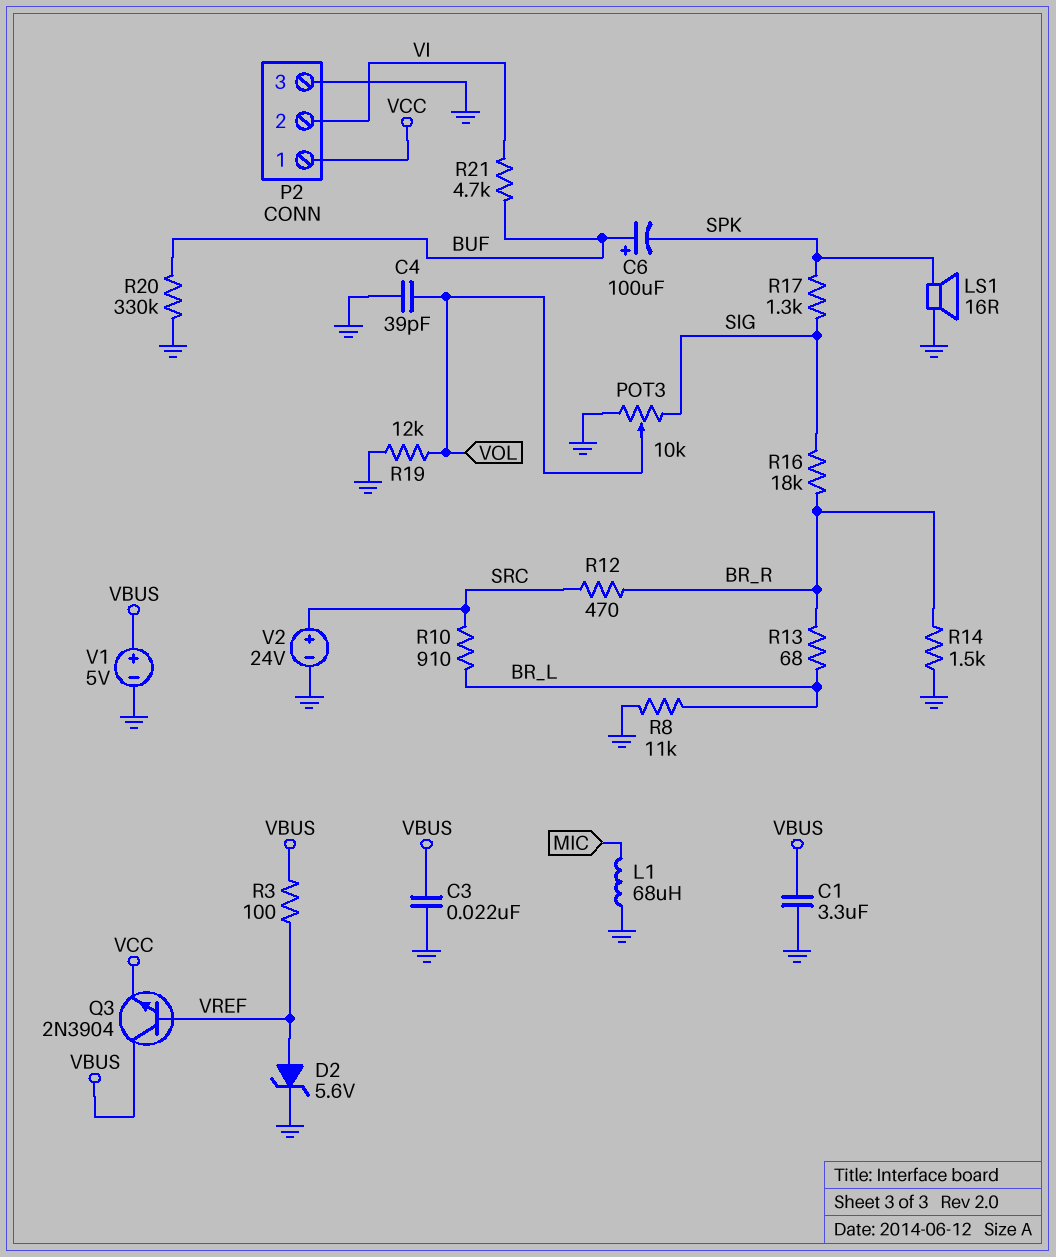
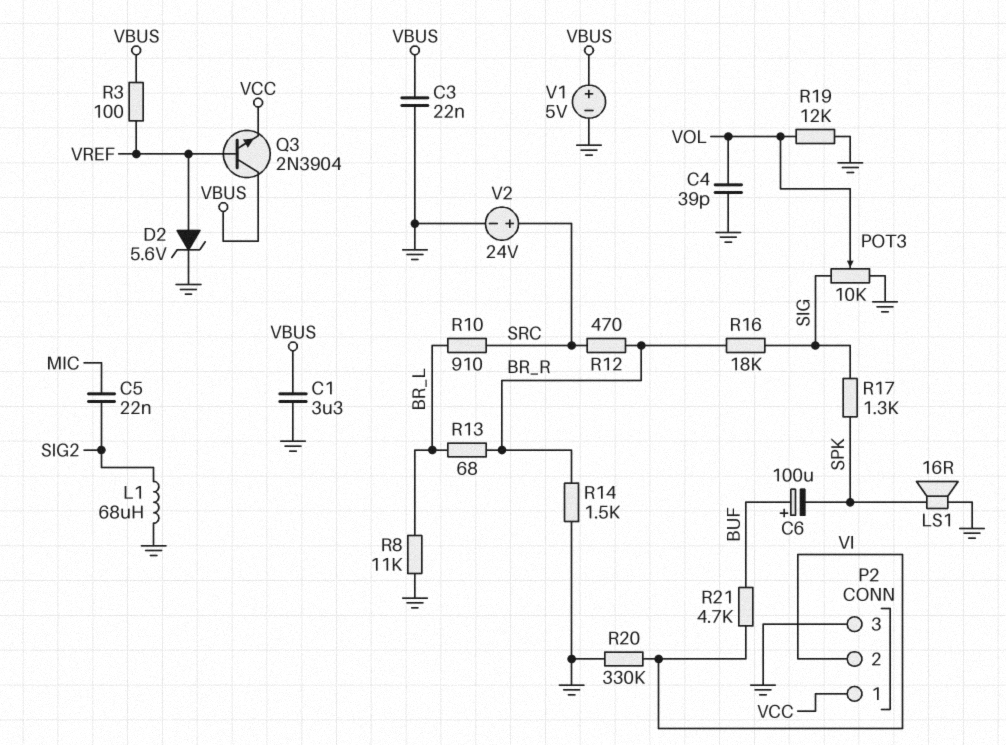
C5: none -> 22nF (MIC, SIG2)
L1: 68uH (GND, MIC) -> 68uH (GND, SIG2)
R20: 330k (BUF, GND) -> 330k (GND, VI)

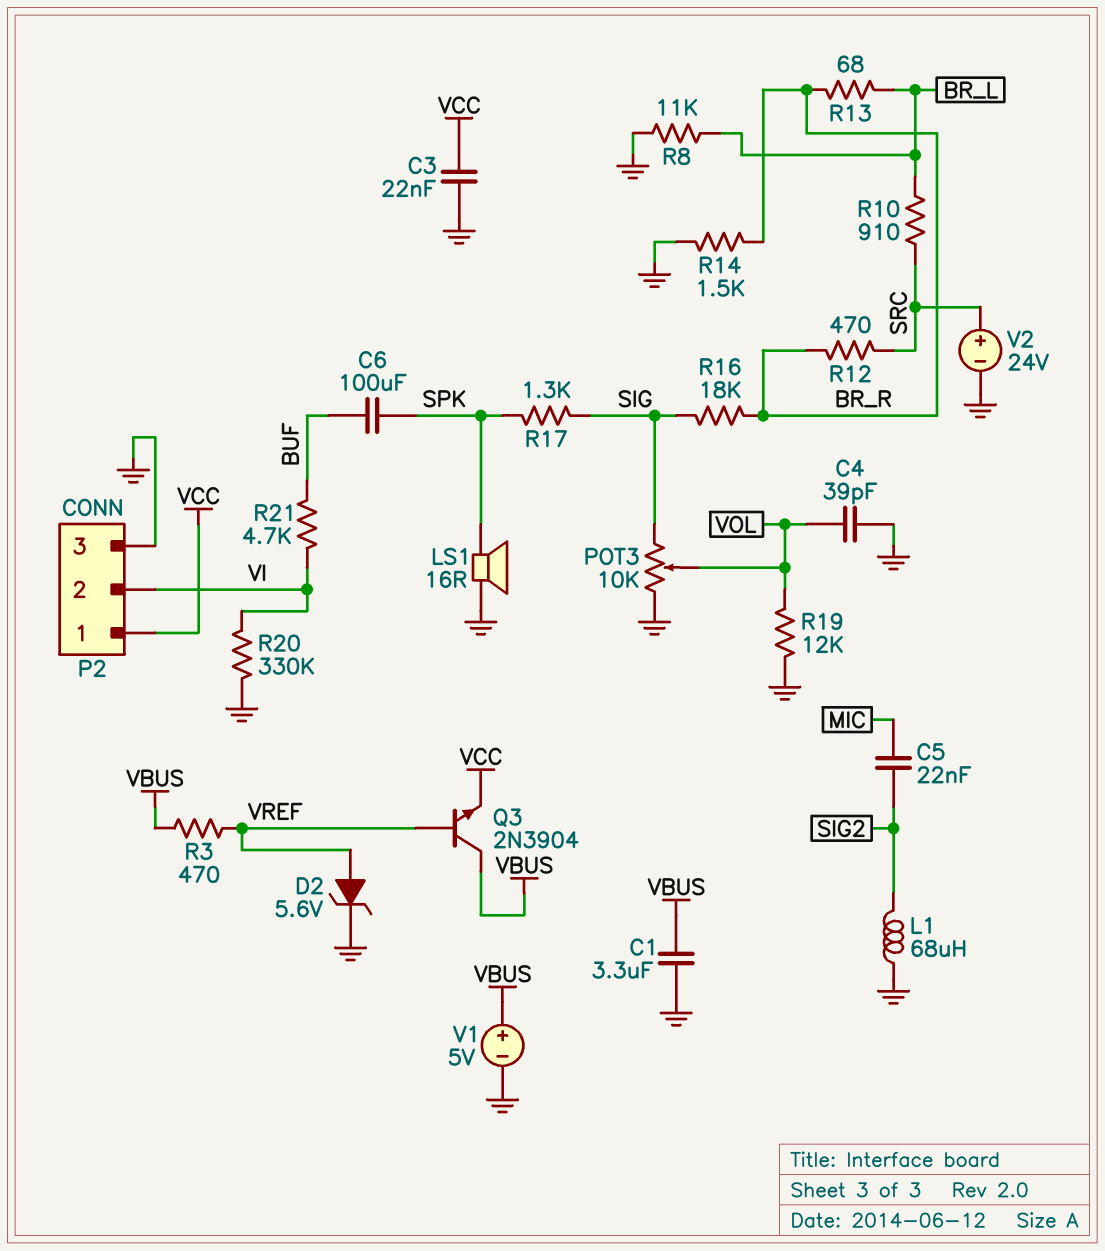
C3: 22nF (GND, VBUS) -> 22nF (GND, VCC)
C6: 100uF (plus BUF, minus SPK) -> 100uF (BUF, SPK)
R3: 100 (VBUS, VREF) -> 470 (VBUS, VREF)

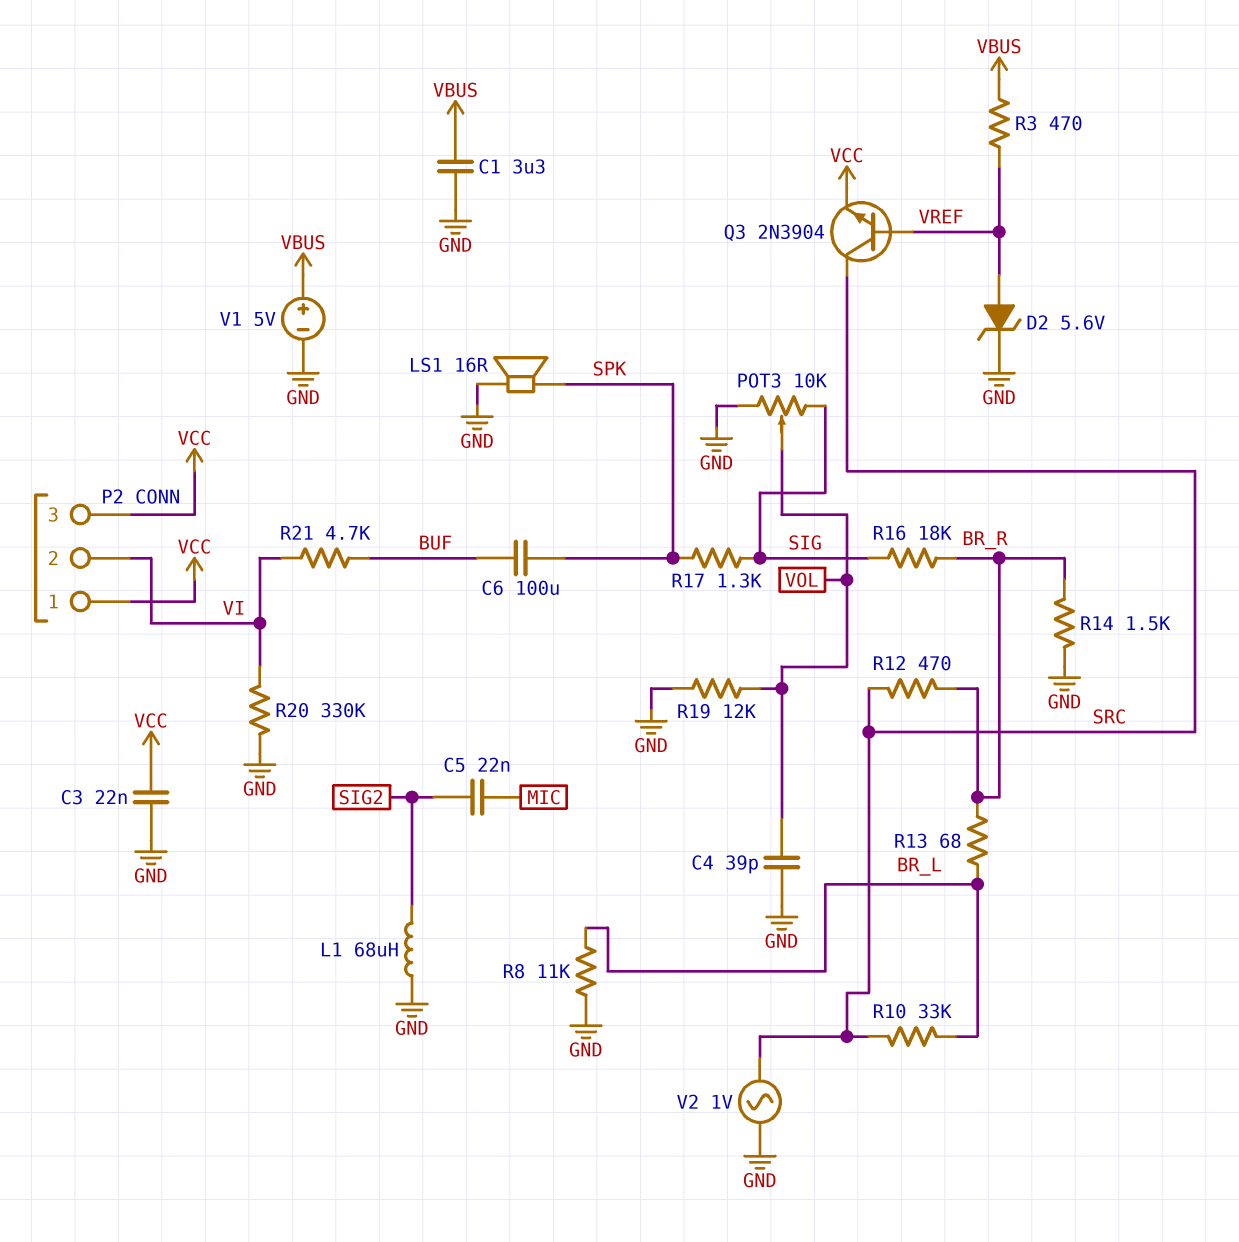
P2 pin 3: GND -> VCC
Q3: NPN 2N3904 (B VREF, C VBUS, E VCC) -> NPN 2N3904 (B VREF, C SRC, E VCC)
R10: 910 (BR_L, SRC) -> 33k (BR_L, SRC)
V2: 24V (plus SRC, minus GND) -> AC 1V (GND, SRC)

